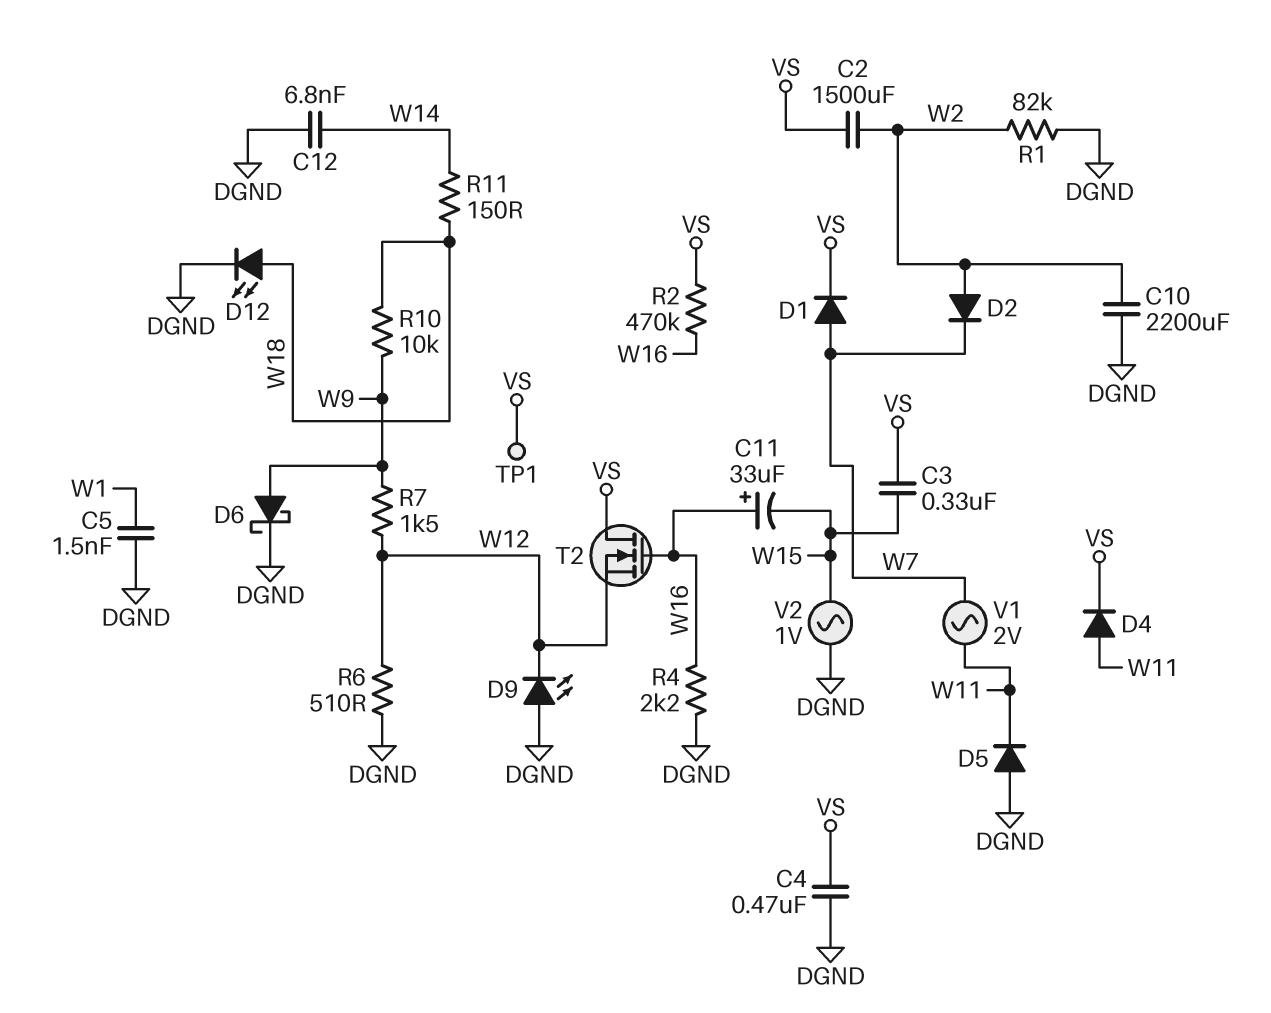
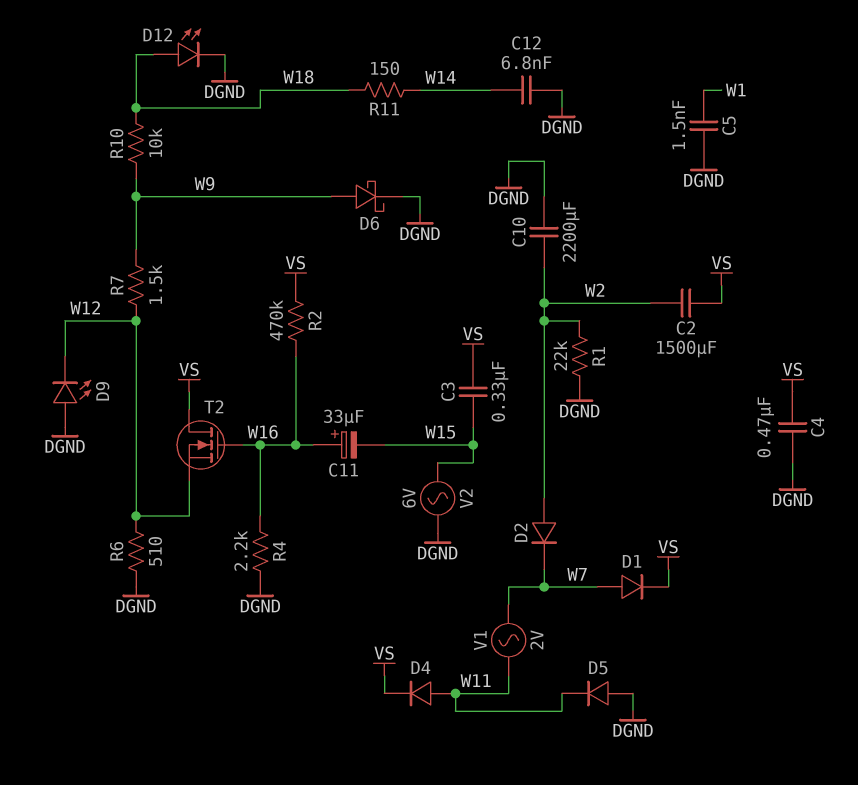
R1: 82k (DGND, W2) -> 22k (DGND, W2)
TP1: test point (VS) -> none
V2: AC 1V (DGND, W15) -> AC 6V (DGND, W15)

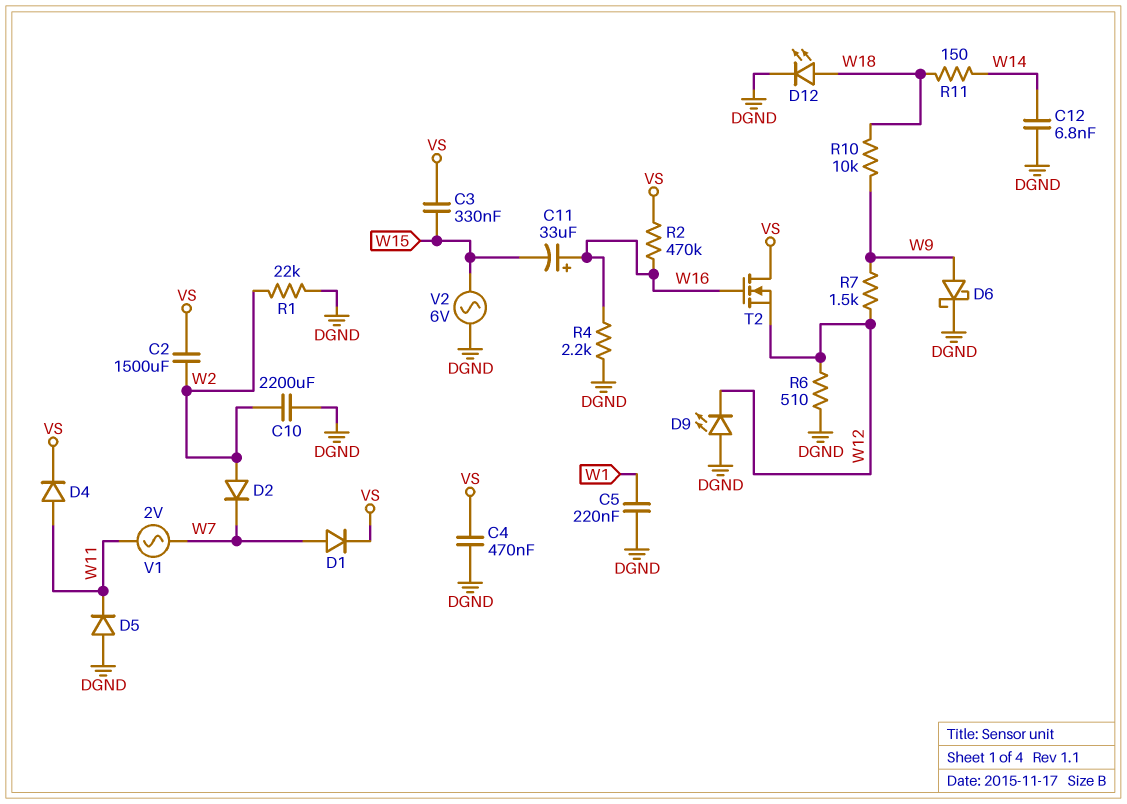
C5: 1.5nF (DGND, W1) -> 220nF (DGND, W1)

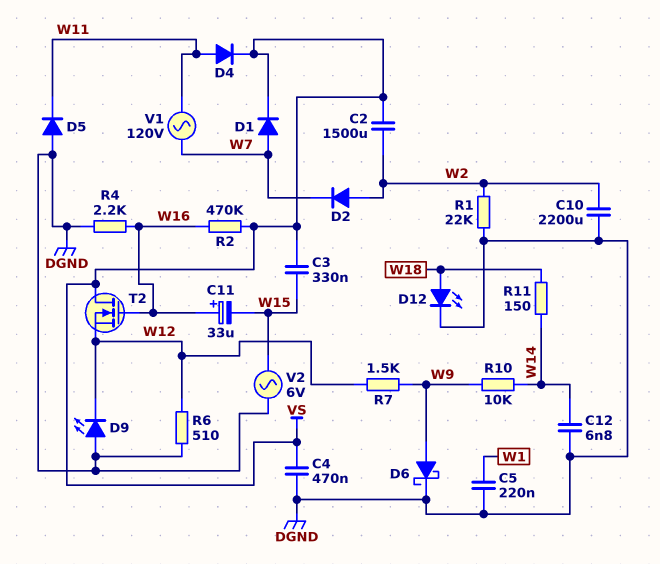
R10: 10k (W9, W18) -> 10k (W9, W14)
V1: AC 2V (W7, W11) -> AC 120V (W7, W11)

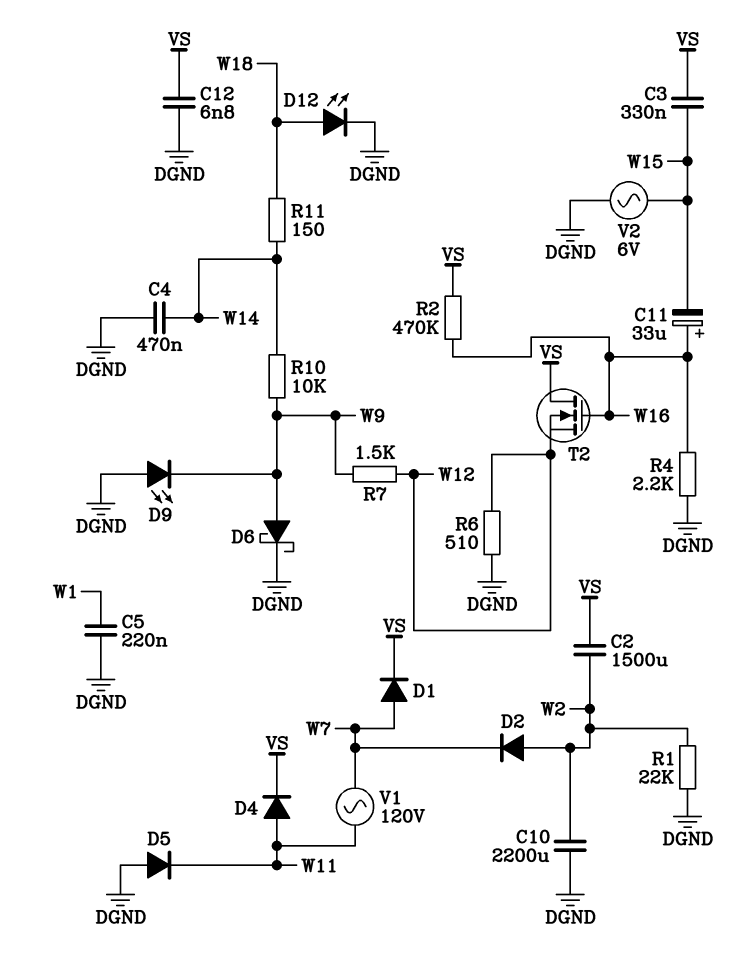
C4: 470nF (DGND, VS) -> 470nF (DGND, W14)
C12: 6.8nF (DGND, W14) -> 6.8nF (DGND, VS)
D9: LED (A DGND, K W12) -> LED (A DGND, K W9)

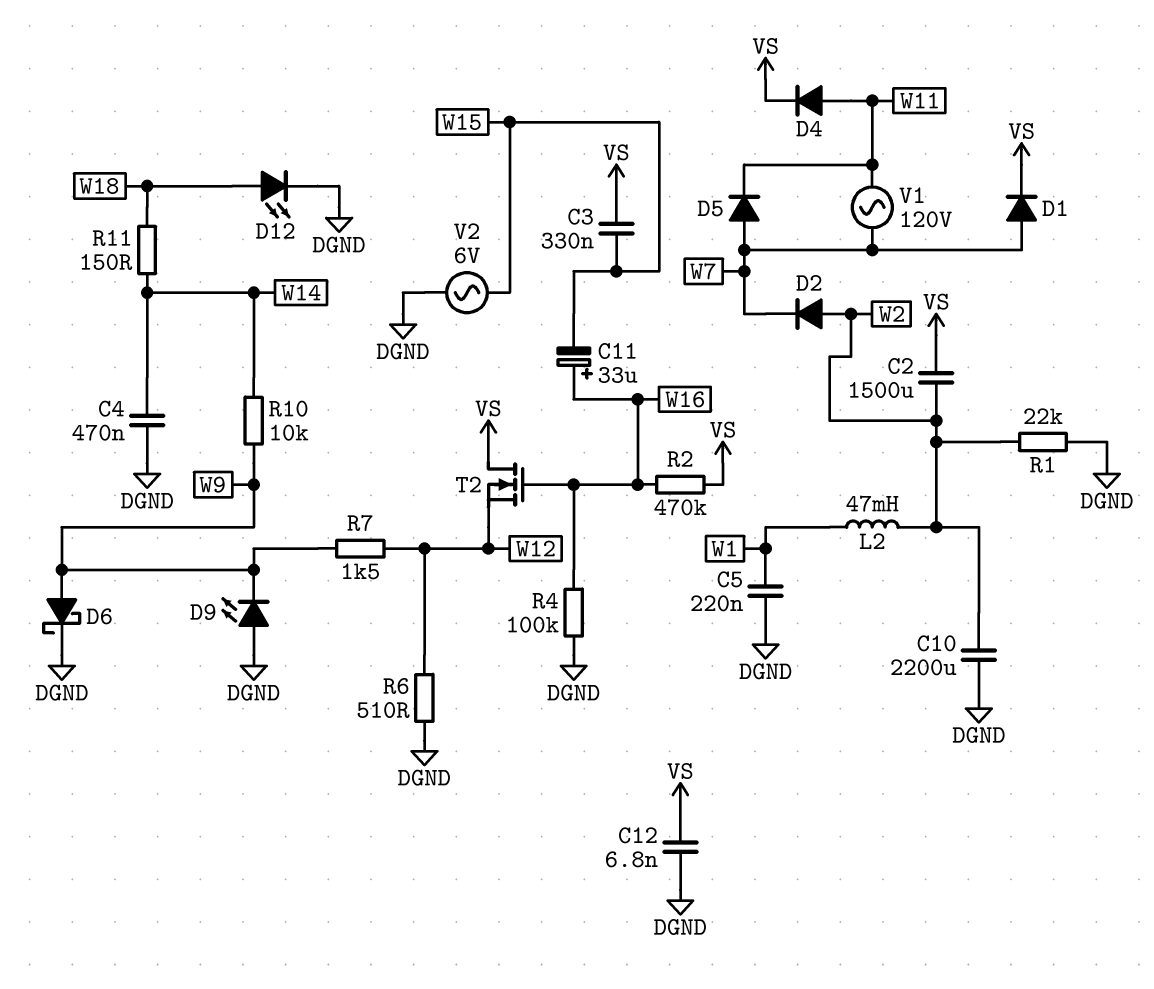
D5: diode (A DGND, K W11) -> diode (A W7, K W11)
L2: none -> 47mH (W1, W2)
R4: 2.2k (DGND, W16) -> 100k (DGND, W16)

